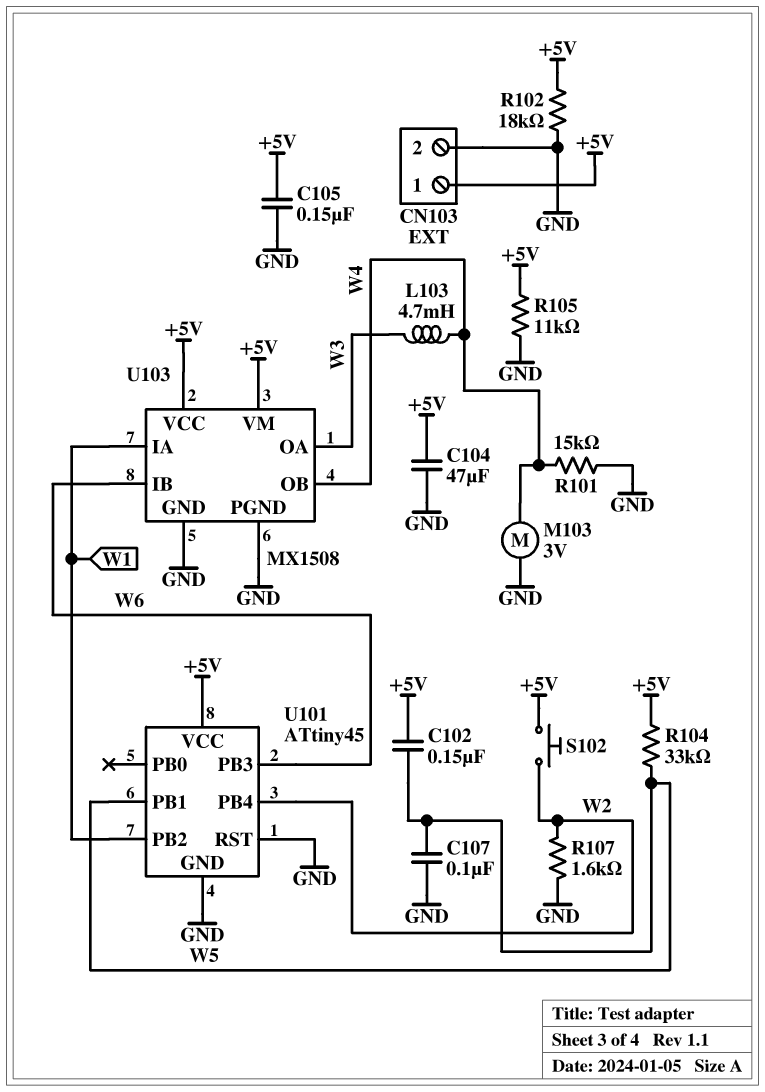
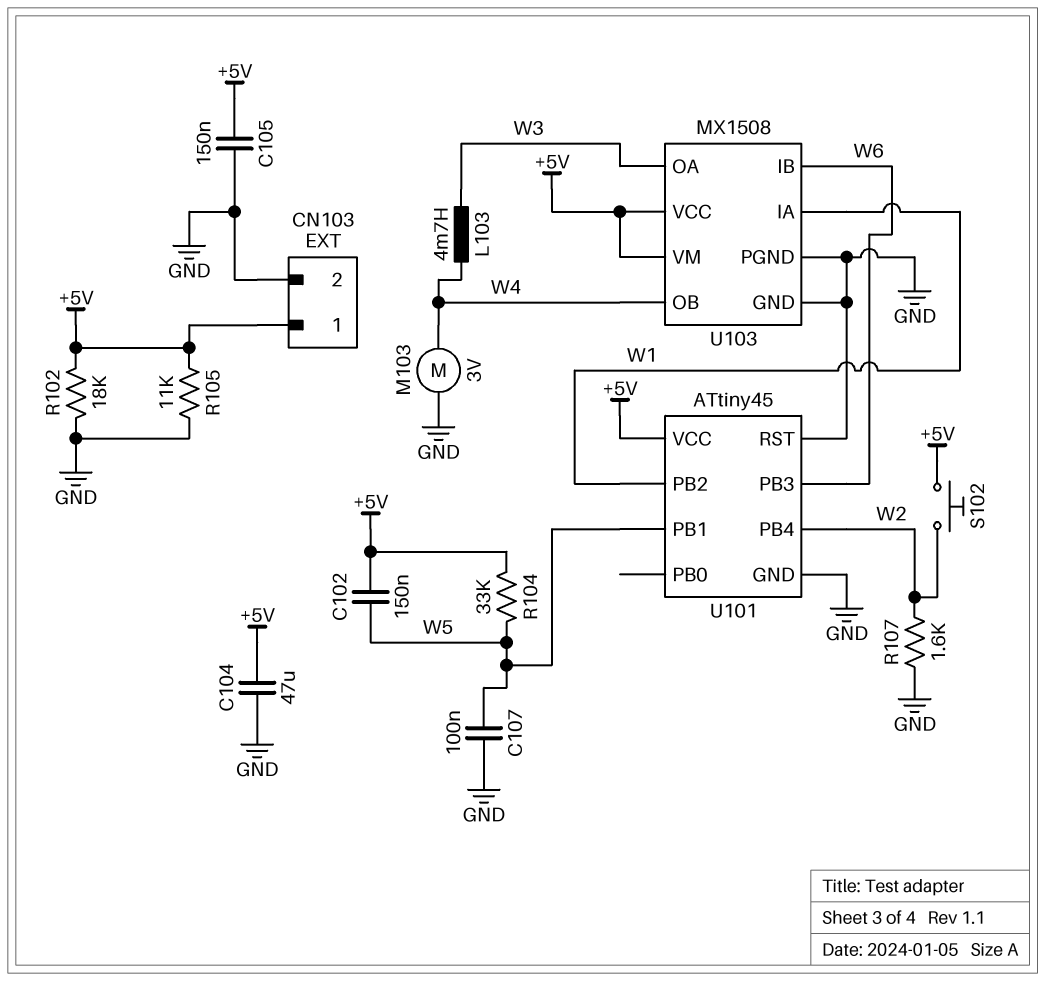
R101: 15k (GND, W4) -> none

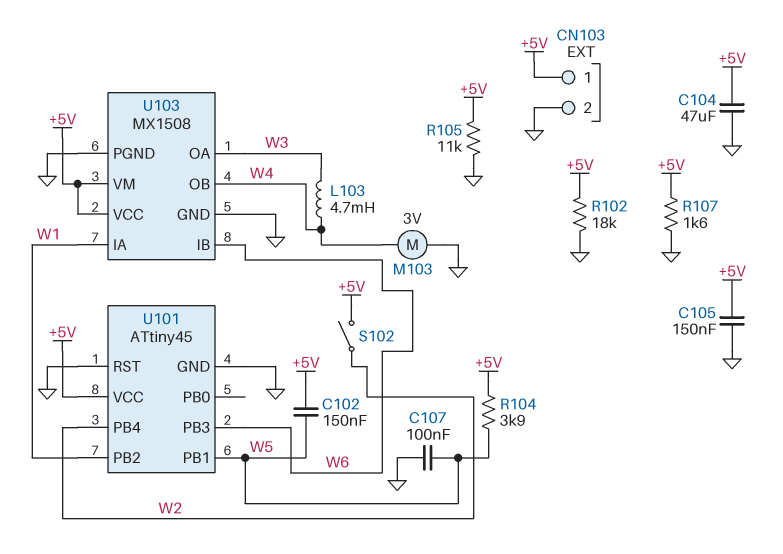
R104: 33k (+5V, W5) -> 3.9k (+5V, W5)
R107: 1.6k (GND, W2) -> 1.6k (+5V, GND)
S102: button (+5V, W2) -> switch (+5V, W2)

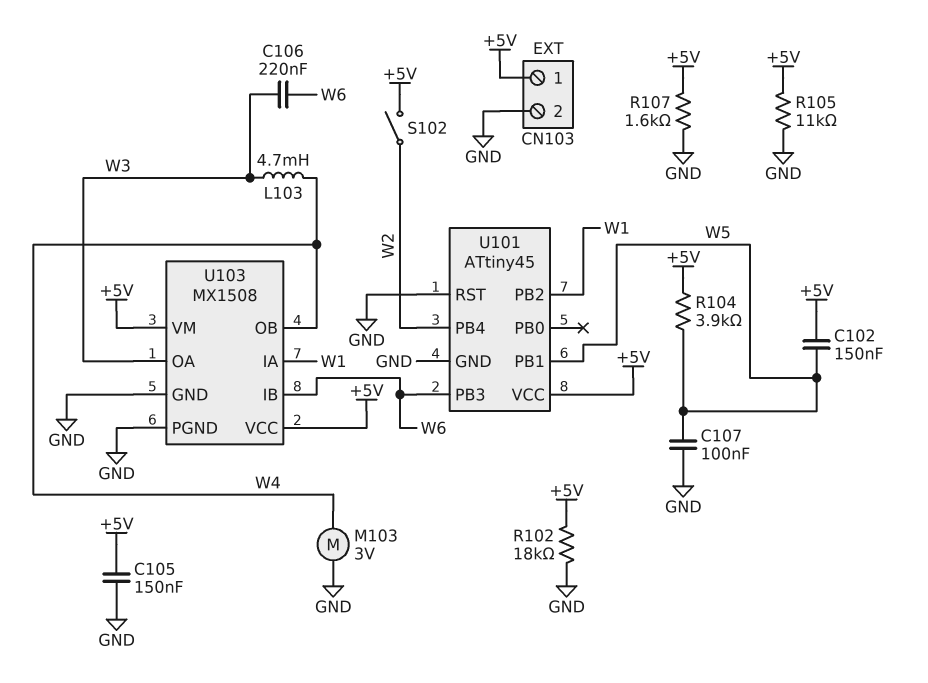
C104: 47uF (+5V, GND) -> none
C106: none -> 220nF (W3, W6)

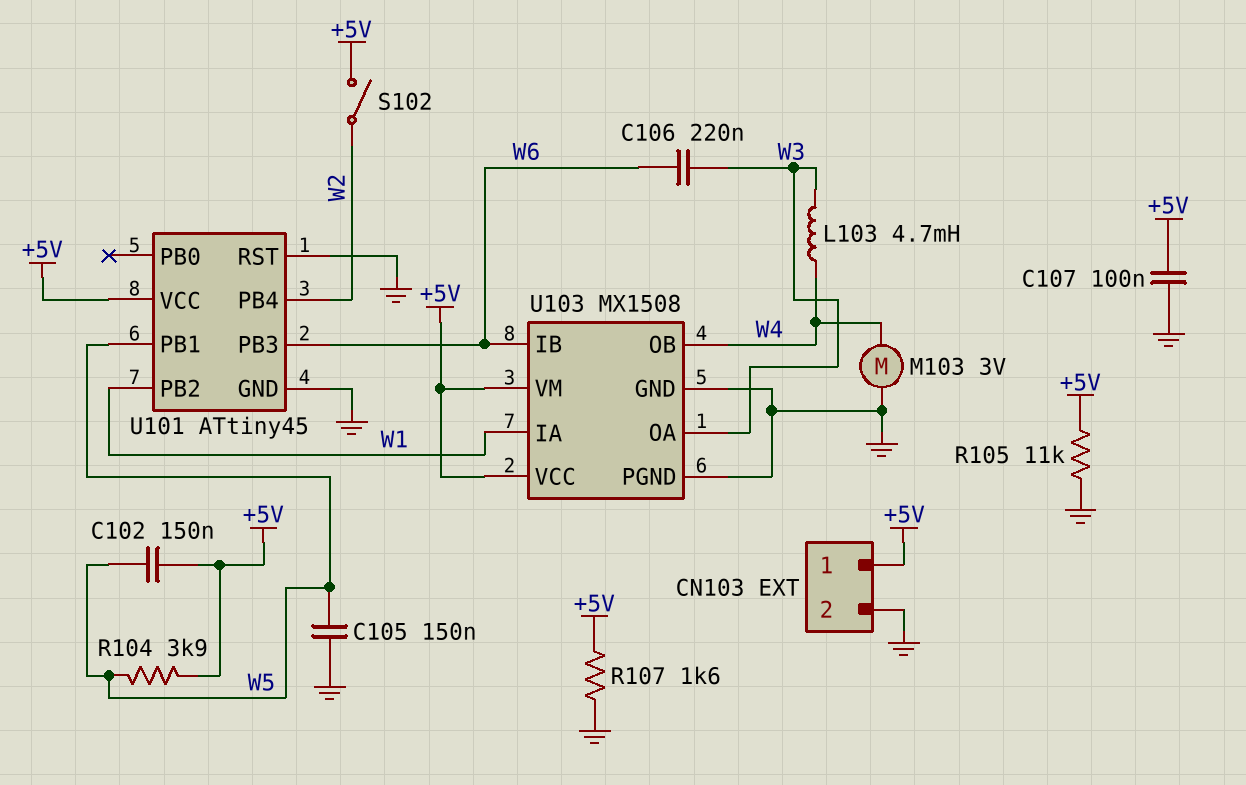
C105: 150nF (+5V, GND) -> 150nF (GND, W5)
C107: 100nF (GND, W5) -> 100nF (+5V, GND)
R102: 18k (+5V, GND) -> none

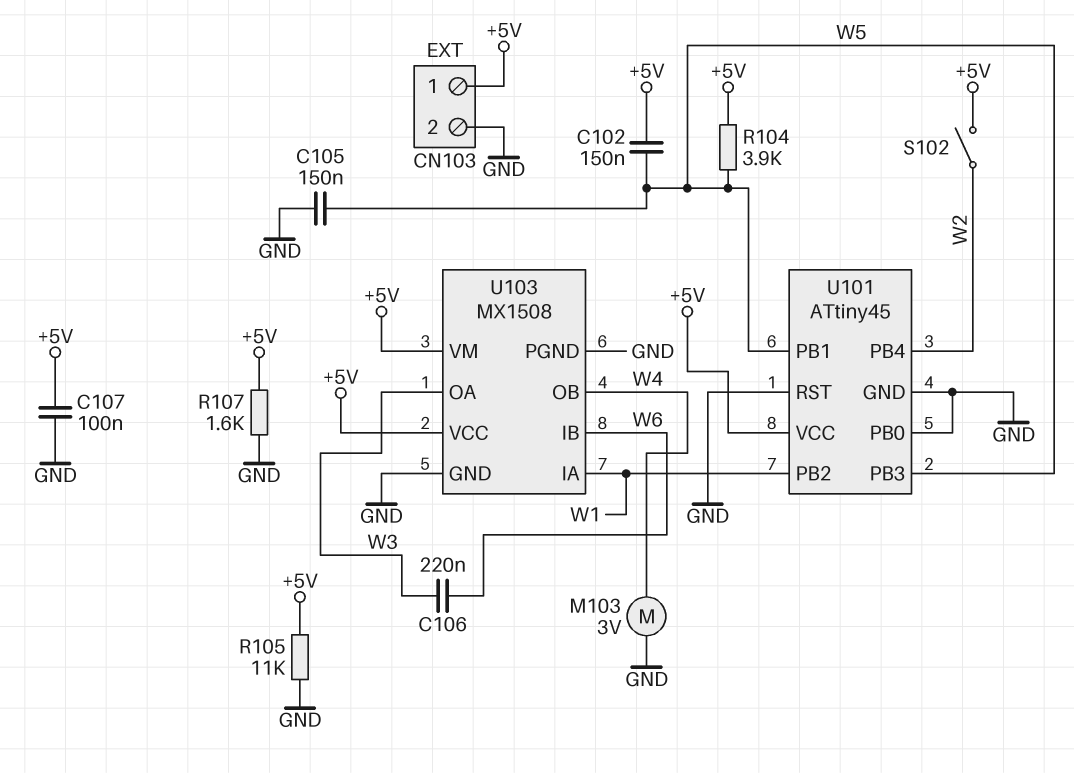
L103: 4.7mH (W3, W4) -> none
U101 pin PB0: none -> GND
U101 pin PB3: W6 -> W5

